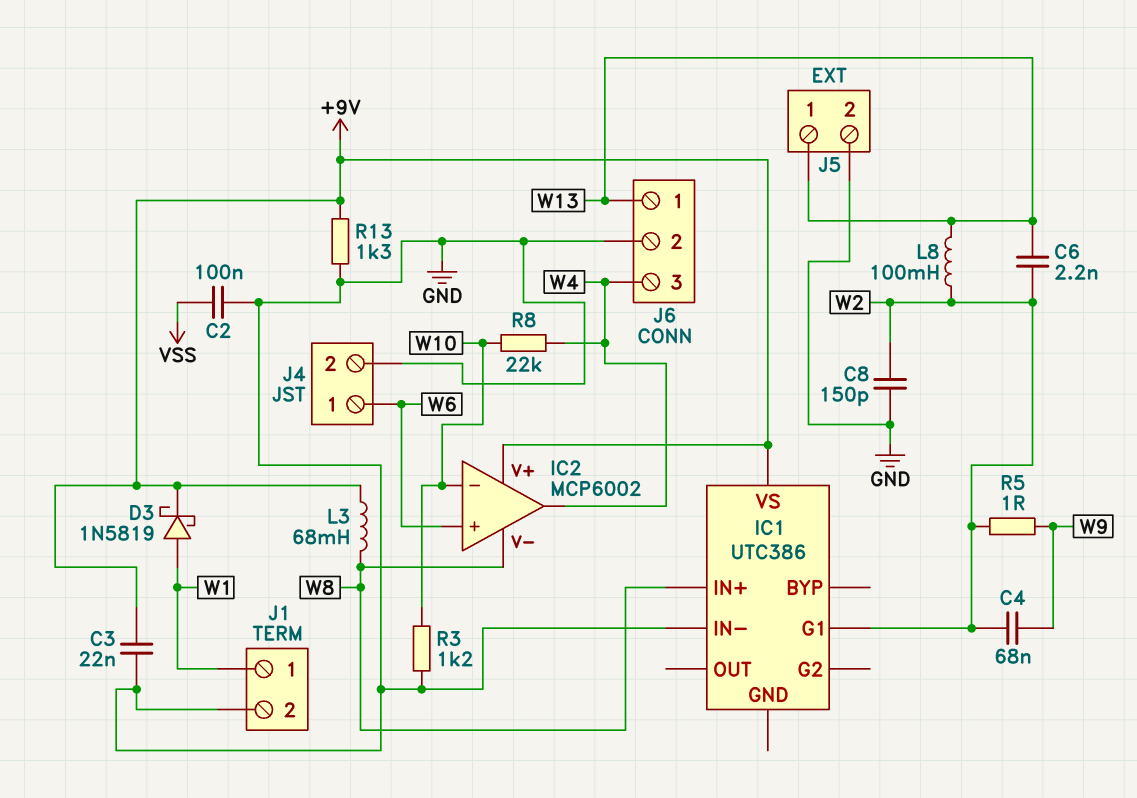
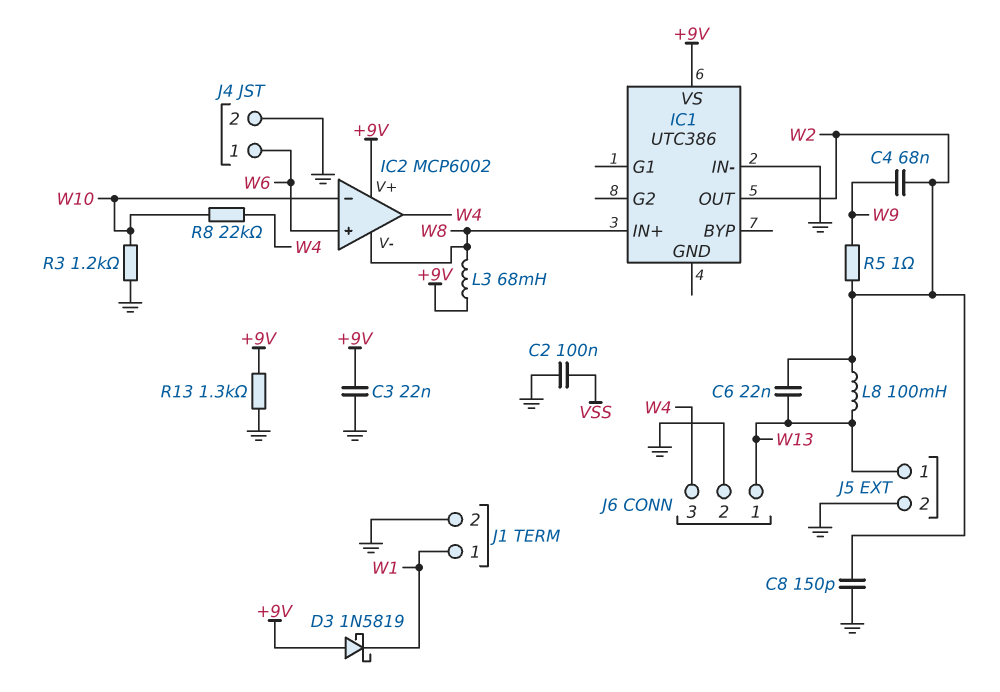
C6: 2.2nF (W2, W13) -> 22nF (W2, W13)
D3: schottky 1N5819 (A W1, K +9V) -> schottky 1N5819 (A +9V, K W1)
IC1 pin G1: W2 -> none
IC1 pin OUT: none -> W2

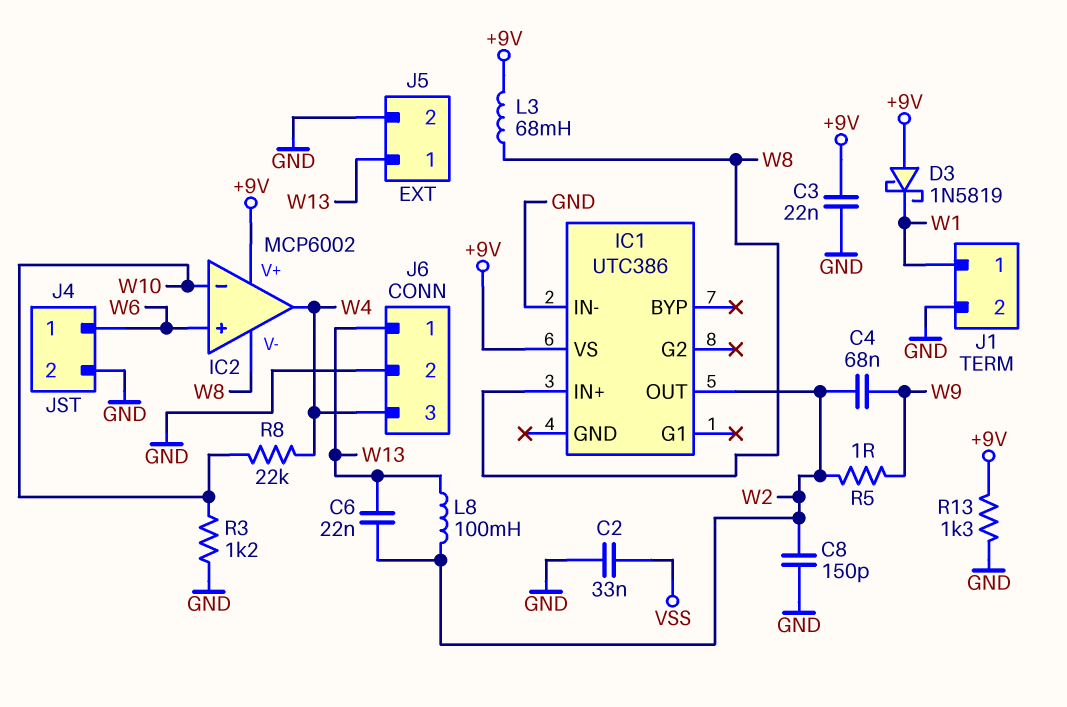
C2: 100nF (GND, VSS) -> 33nF (GND, VSS)

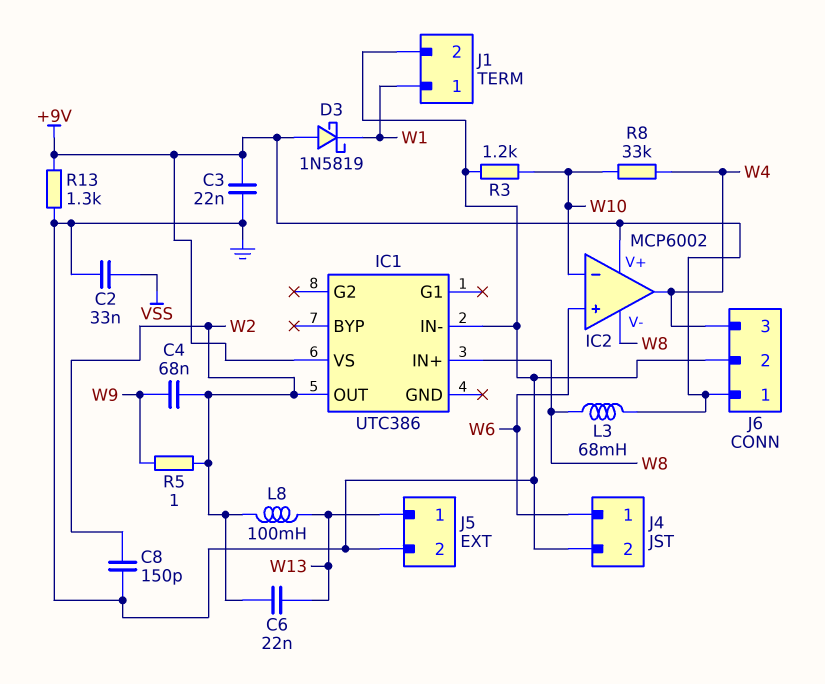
J6 pin 1: W13 -> +9V
R8: 22k (W4, W10) -> 33k (W4, W10)

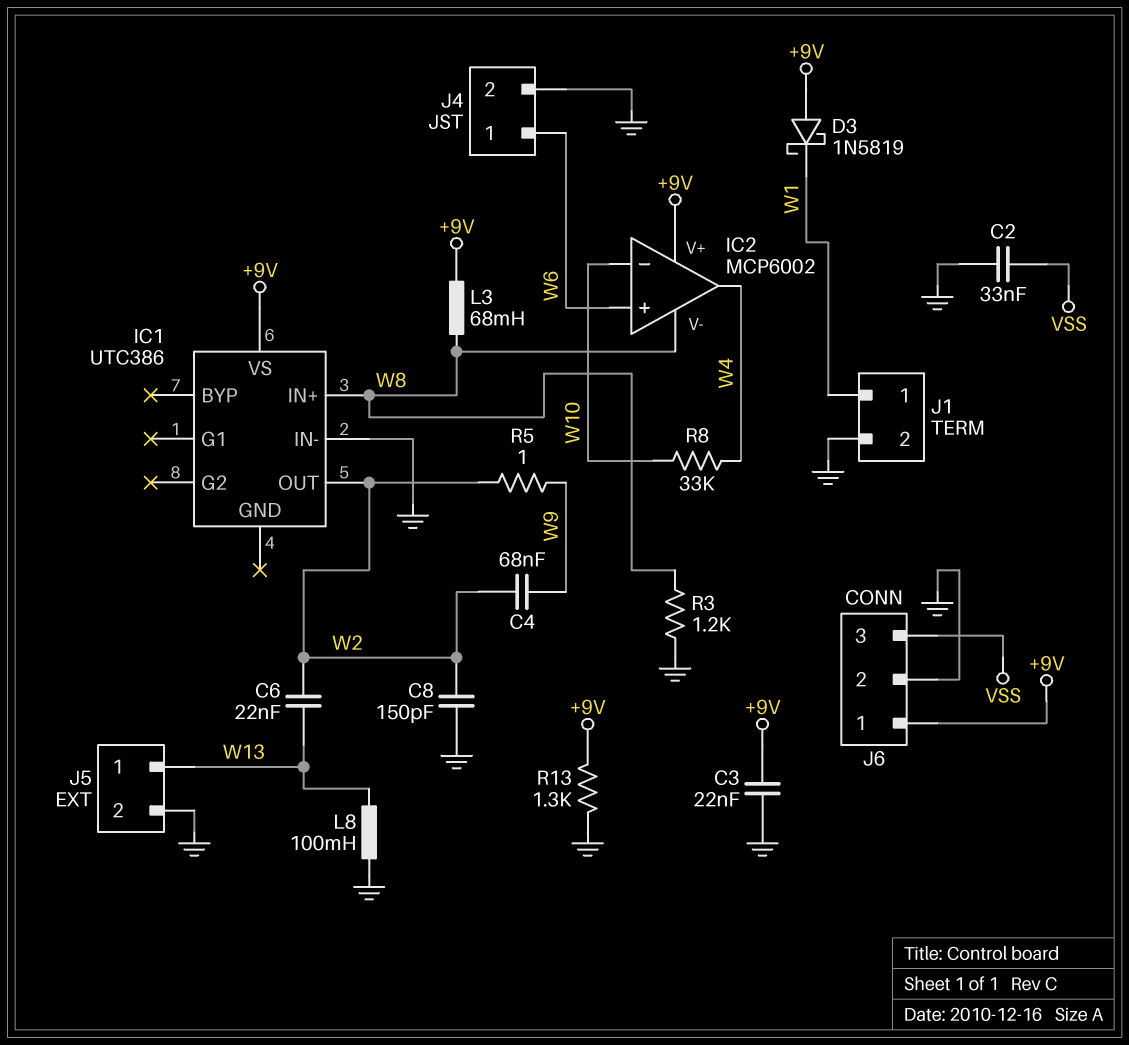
J6 pin 3: W4 -> VSS
L8: 100mH (W2, W13) -> 100mH (GND, W13)
R3: 1.2k (GND, W10) -> 1.2k (GND, W8)

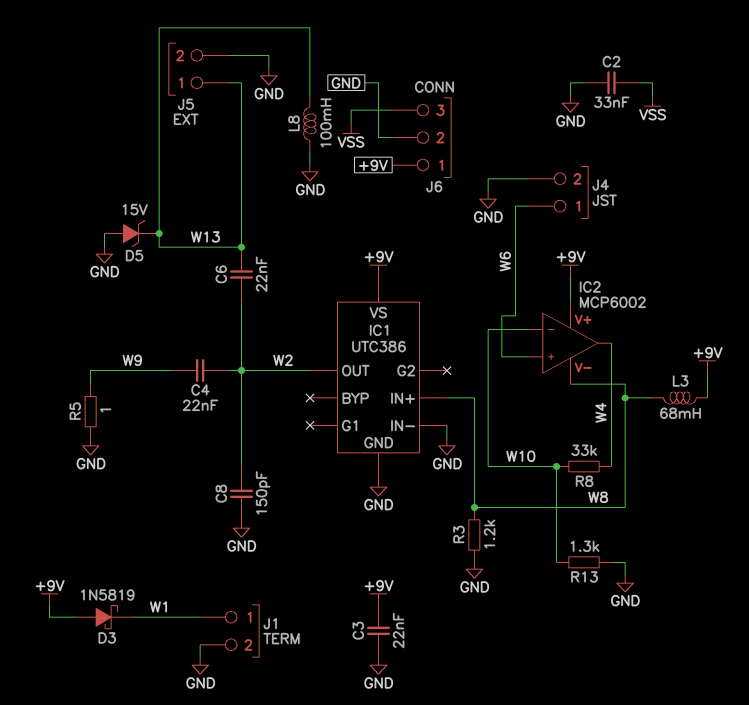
C4: 68nF (W2, W9) -> 22nF (W2, W9)
D5: none -> zener 15V (A GND, K W13)
IC1 pin GND: none -> GND
R5: 1 (W2, W9) -> 1 (GND, W9)
R13: 1.3k (+9V, GND) -> 1.3k (GND, W10)

